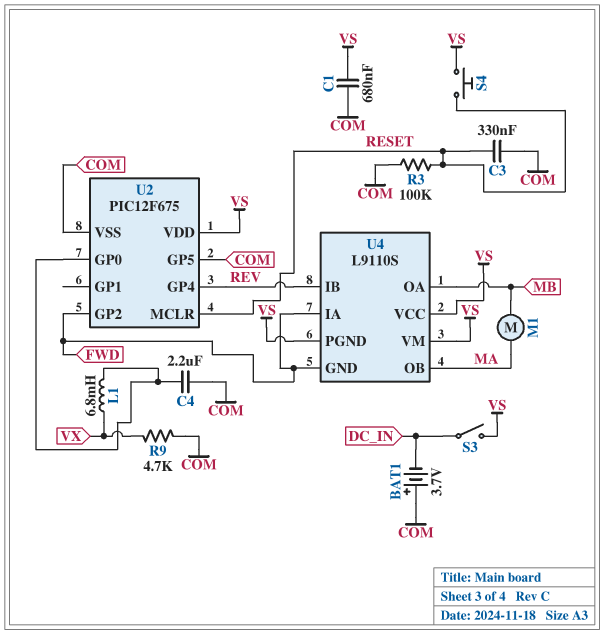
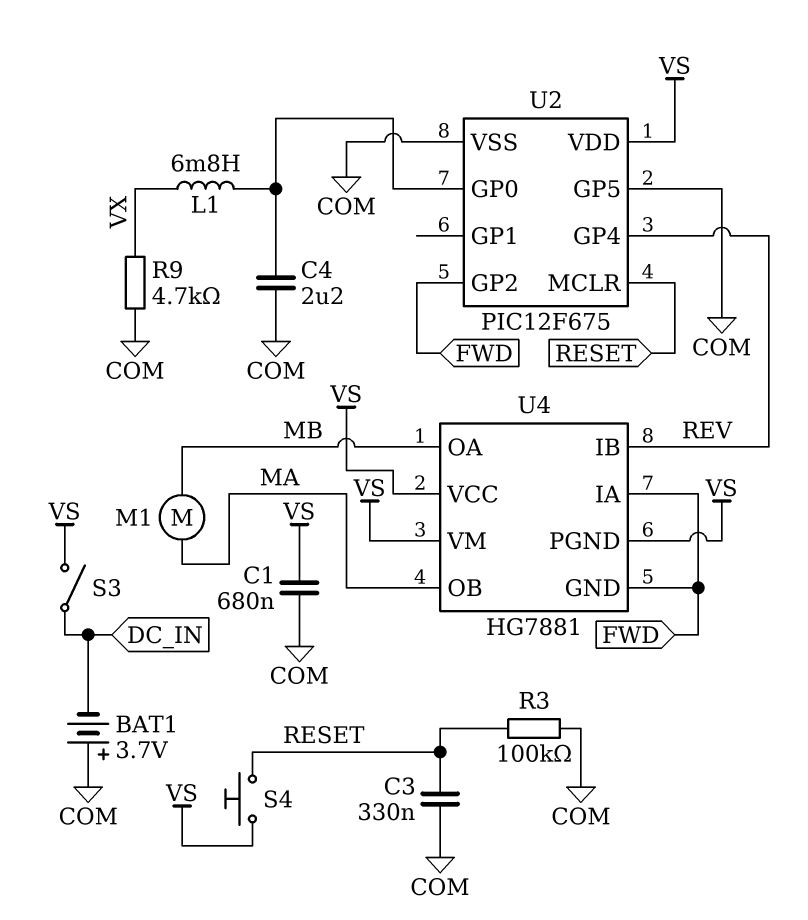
U4: L9110S -> HG7881

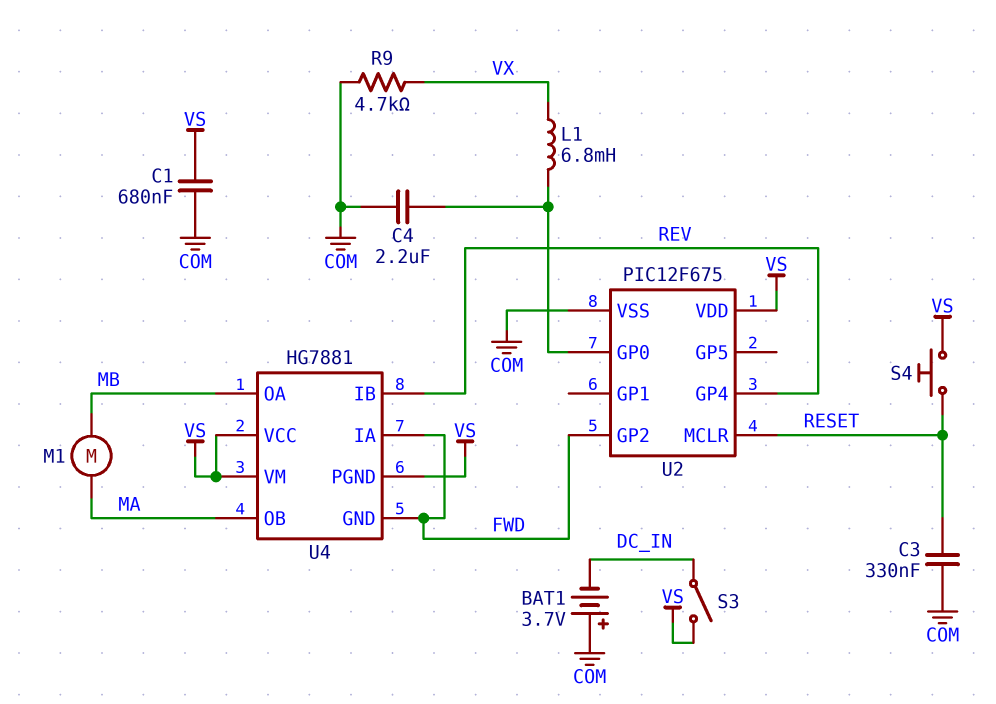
R3: 100k (COM, RESET) -> none
U2 pin GP5: COM -> none

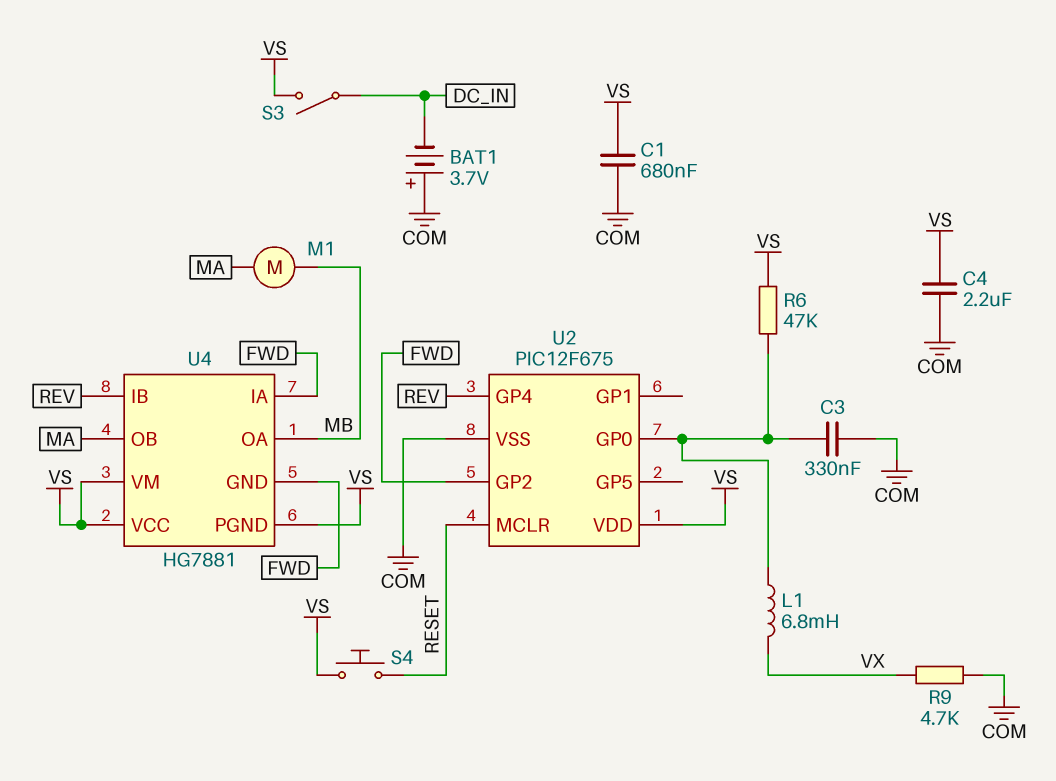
C3: 330nF (COM, RESET) -> 330nF (COM, U2/GP0)
C4: 2.2uF (COM, U2/GP0) -> 2.2uF (COM, VS)
R6: none -> 47k (U2/GP0, VS)

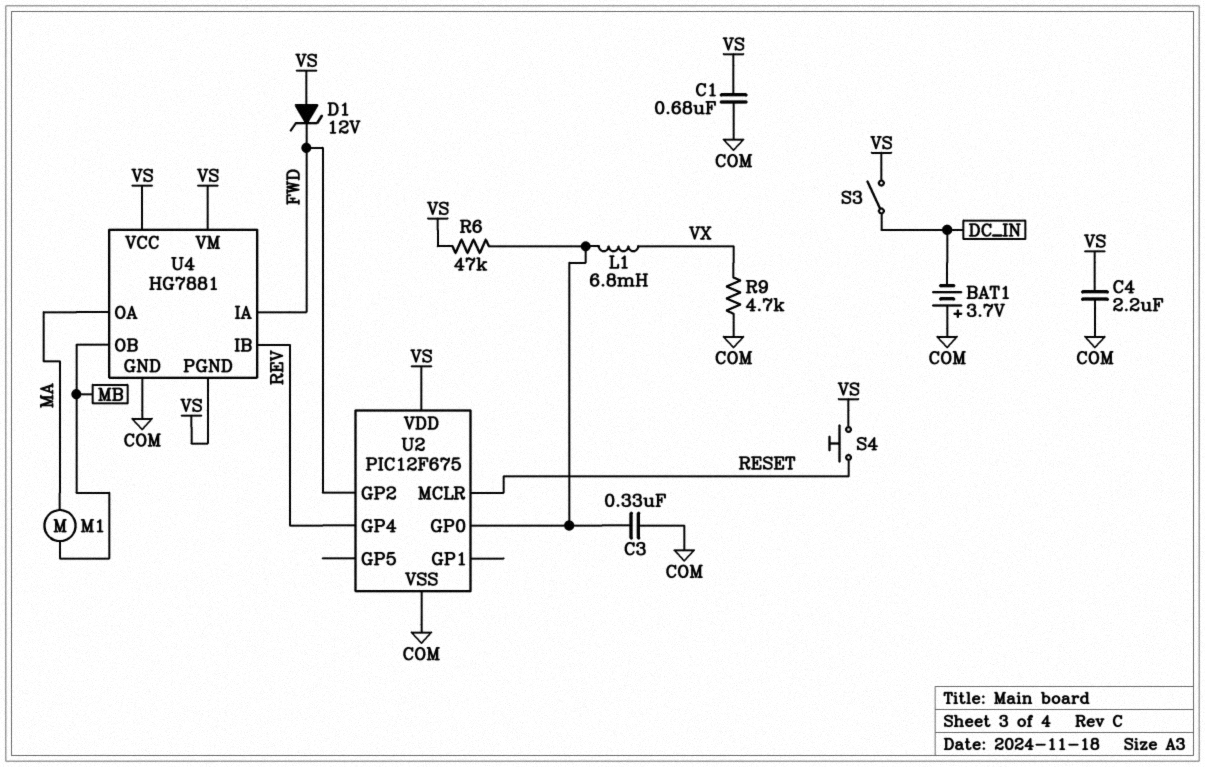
D1: none -> zener 12V (A VS, K FWD)
U4 pin GND: FWD -> COM
U4 pin OA: MB -> MA
U4 pin OB: MA -> MB

